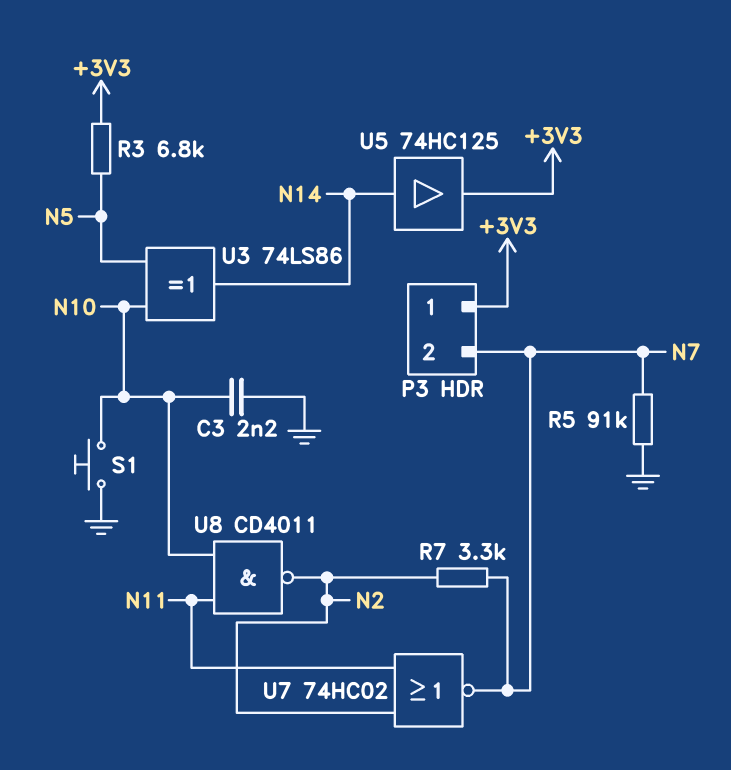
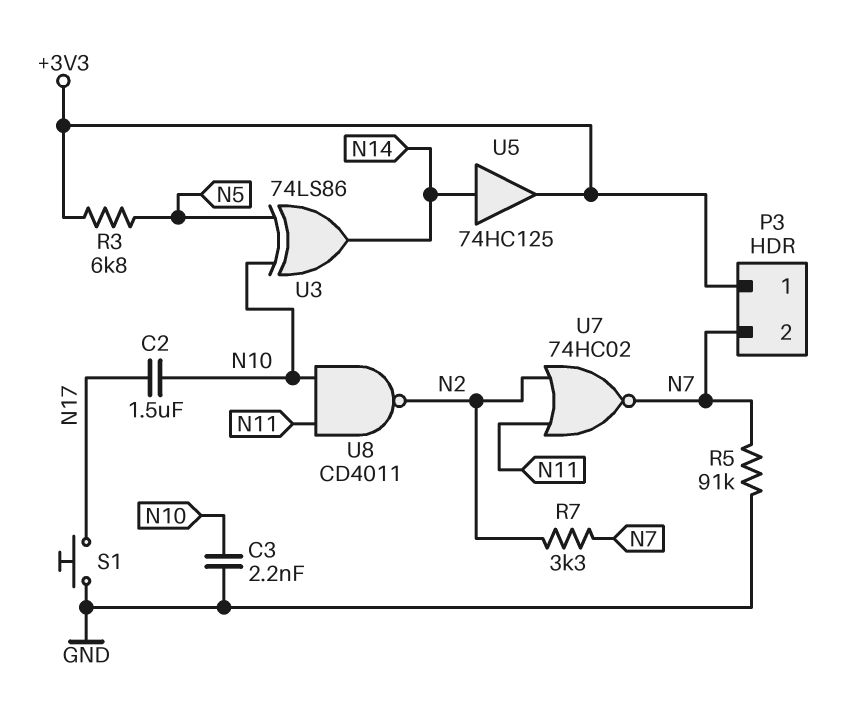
C2: none -> 1.5uF (N10, N17)
S1: button (GND, N10) -> button (GND, N17)

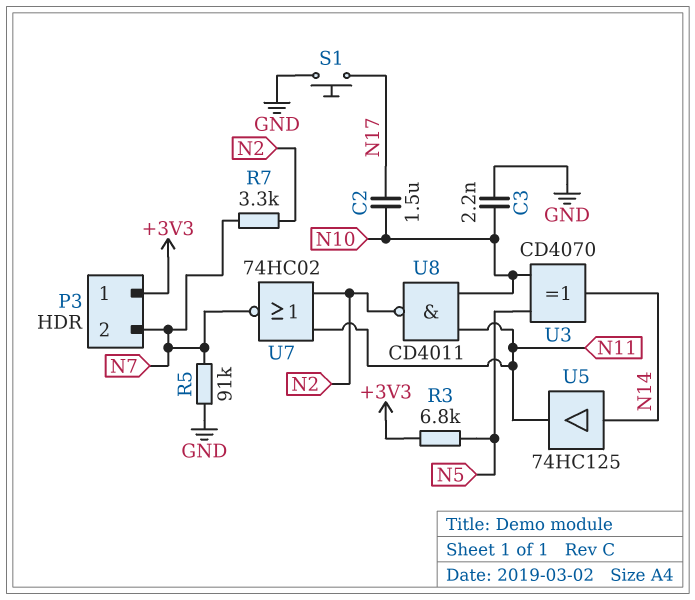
U3: XOR 74LS86 (in N5, in N10, out N14) -> XOR CD4070 (in N5, in N10, out N14)
U5: buffer 74HC125 (in N14, out +3V3) -> buffer 74HC125 (in N14, out N11)

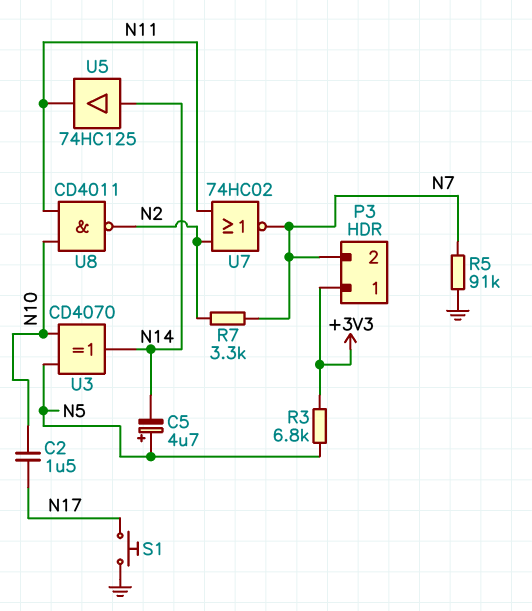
C3: 2.2nF (GND, N10) -> none
C5: none -> 4.7uF (plus N5, minus N14)

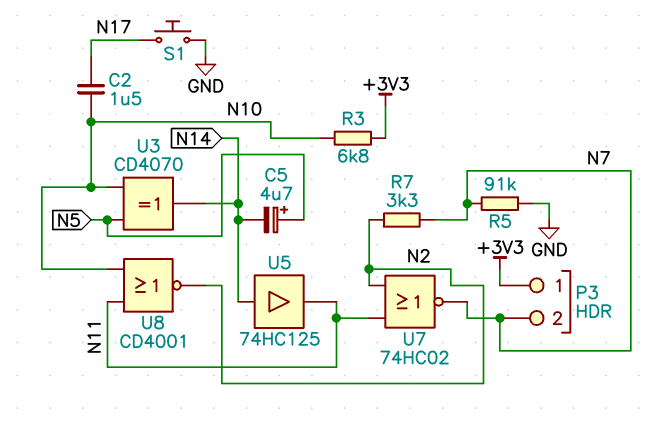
R3: 6.8k (+3V3, N5) -> 6.8k (+3V3, N10)
U8: NAND CD4011 (in N10, in N11, out N2) -> NOR CD4001 (in N10, in N11, out N2)

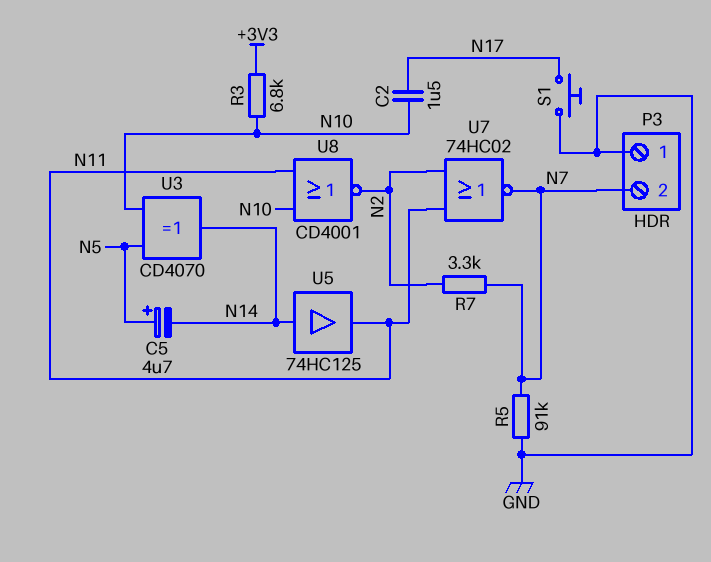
P3 pin 1: +3V3 -> GND

